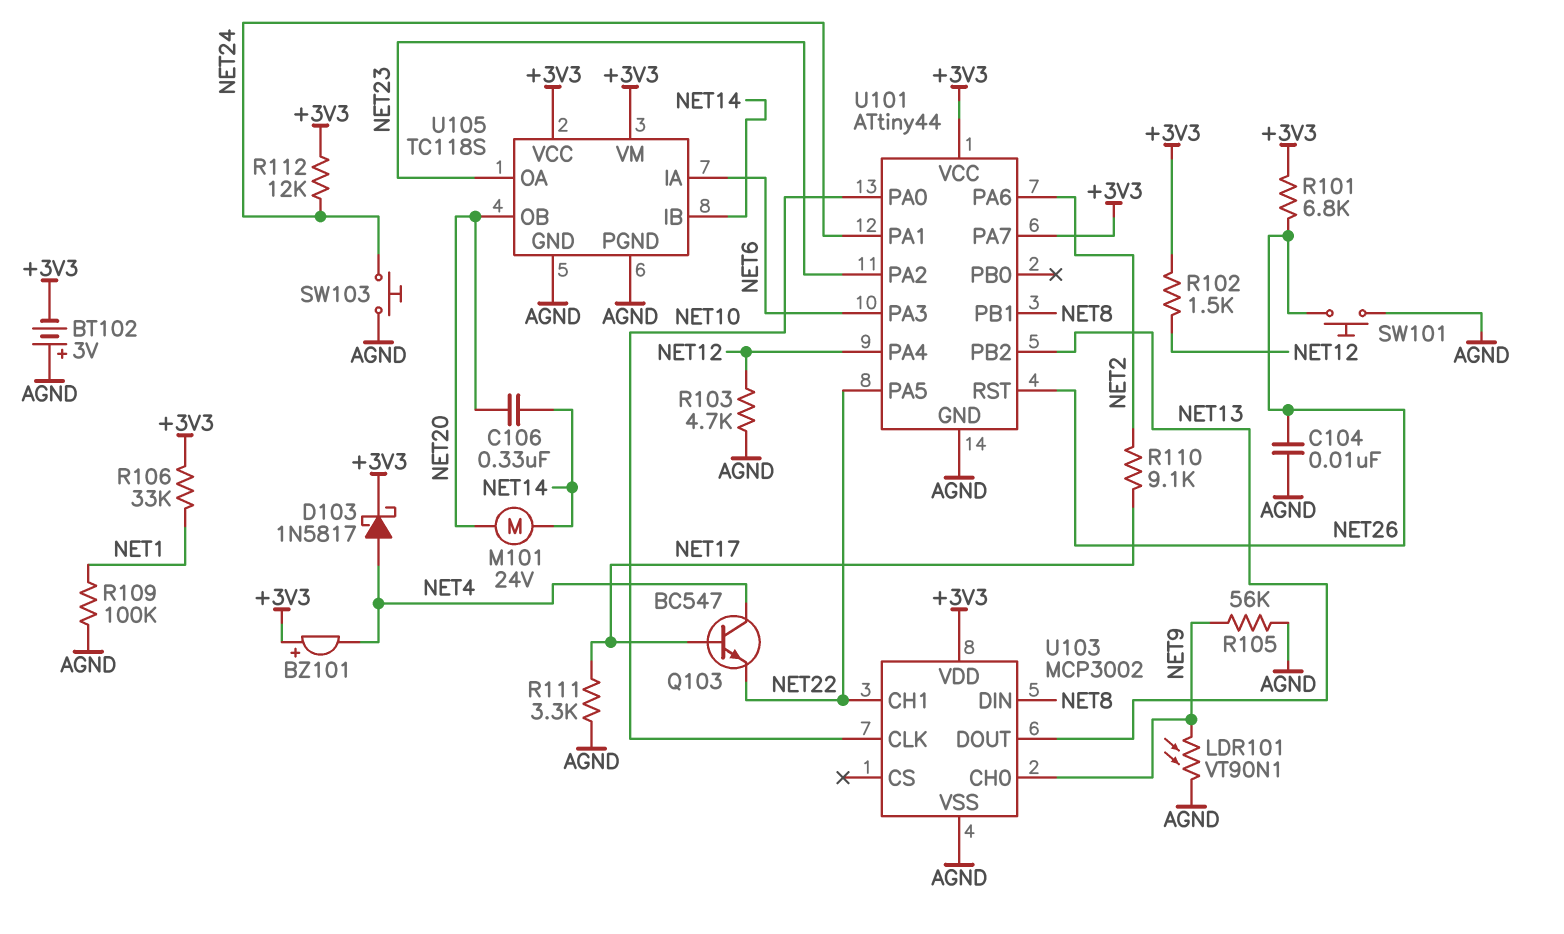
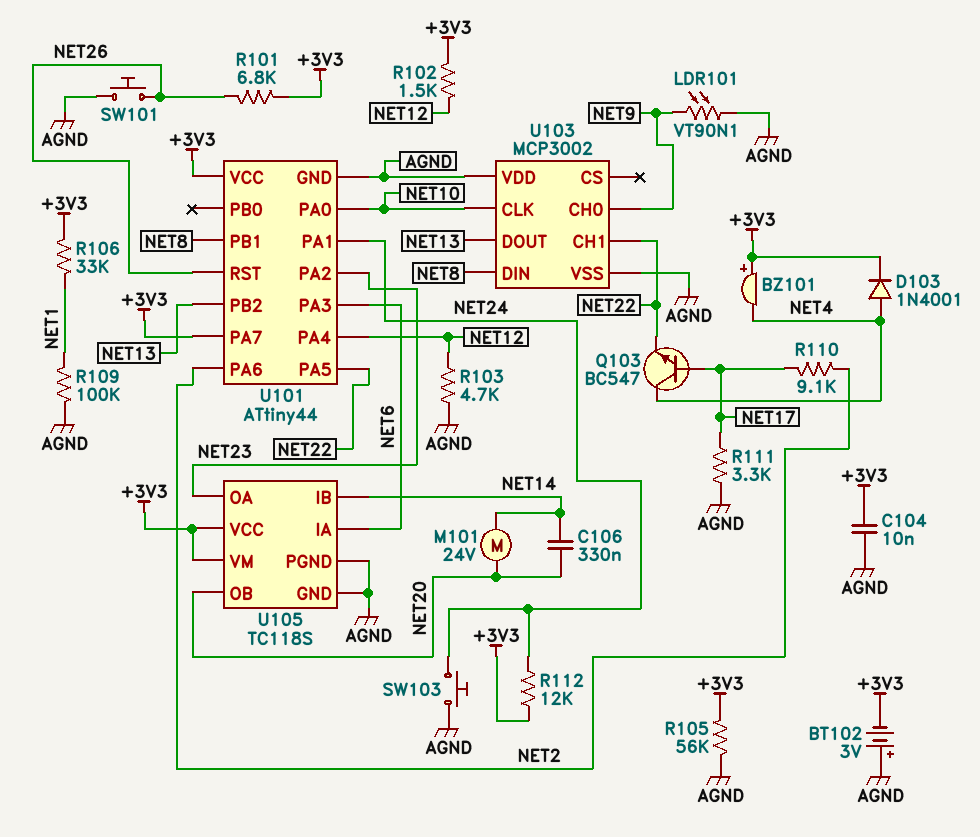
C104: 10nF (AGND, NET26) -> 10nF (+3V3, AGND)
D103: schottky 1N5817 (A NET4, K +3V3) -> diode 1N4001 (A NET4, K +3V3)
R105: 56k (AGND, NET9) -> 56k (+3V3, AGND)
U103 pin VDD: +3V3 -> AGND

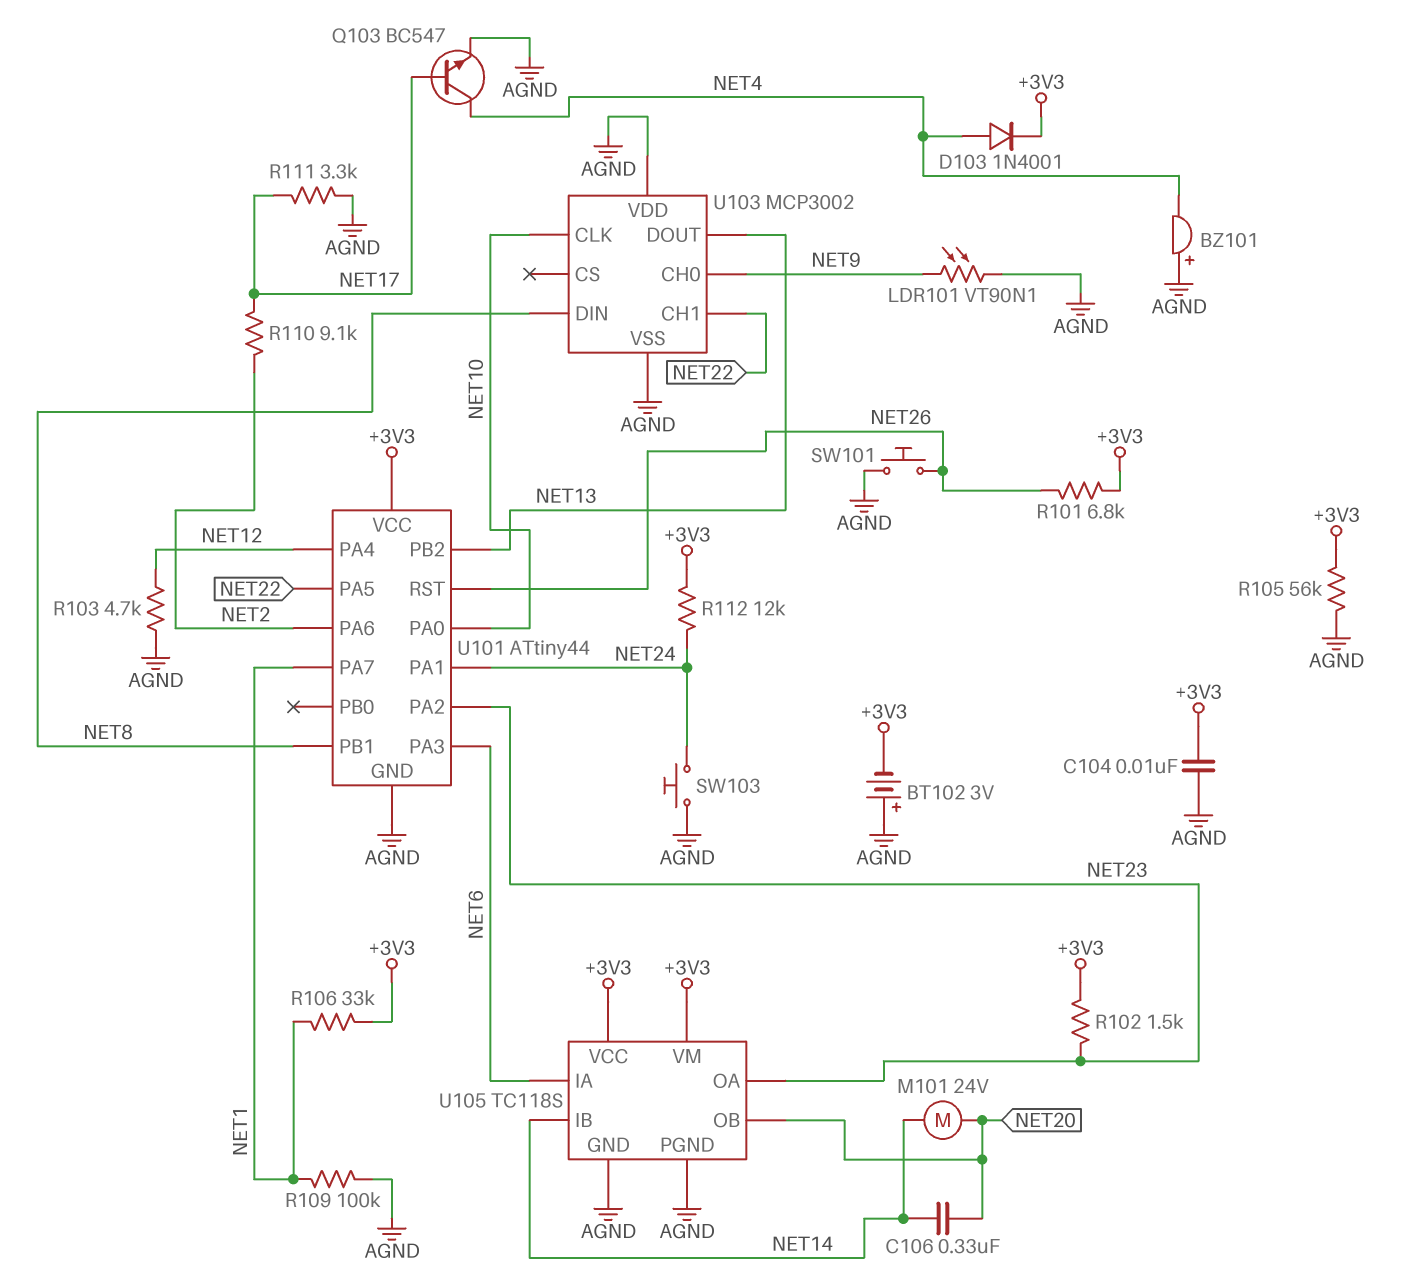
BZ101: buzzer (plus +3V3, minus NET4) -> buzzer (plus AGND, minus NET4)
Q103: NPN BC547 (B NET17, C NET4, E NET22) -> NPN BC547 (B NET17, C NET4, E AGND)
R102: 1.5k (+3V3, NET12) -> 1.5k (+3V3, NET23)
U101 pin PA7: +3V3 -> NET1

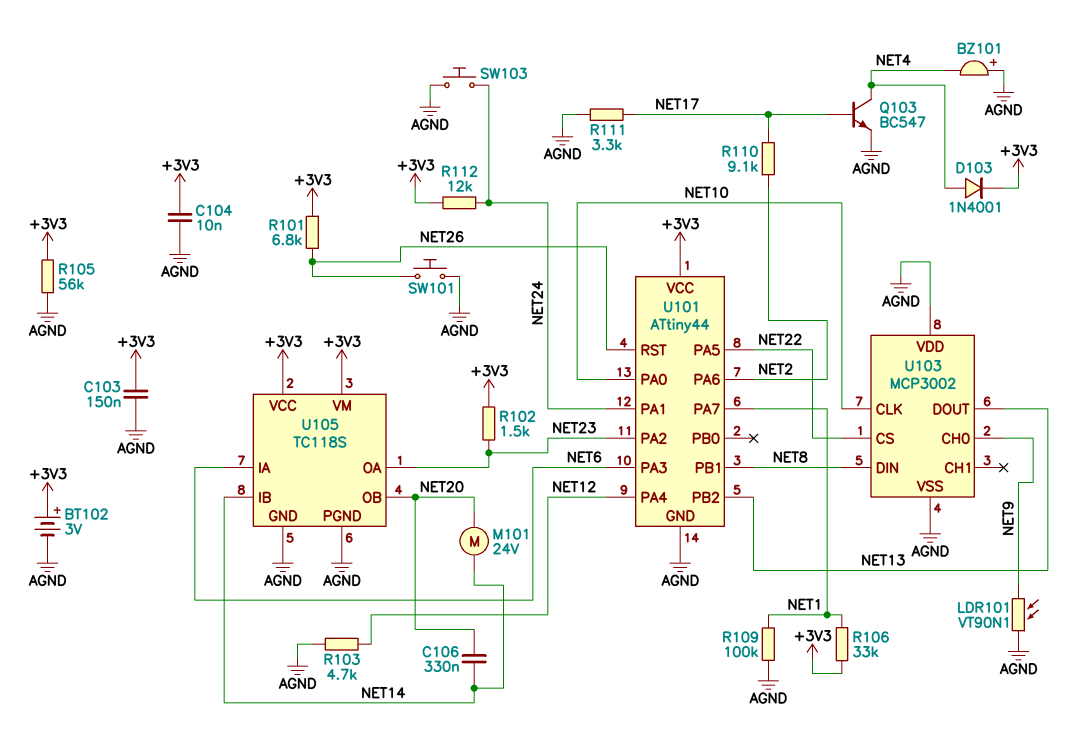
BT102: 3V (plus AGND, minus +3V3) -> 3V (plus +3V3, minus AGND)
C103: none -> 150nF (+3V3, AGND)
U103 pin CH1: NET22 -> none
U103 pin CS: none -> NET22

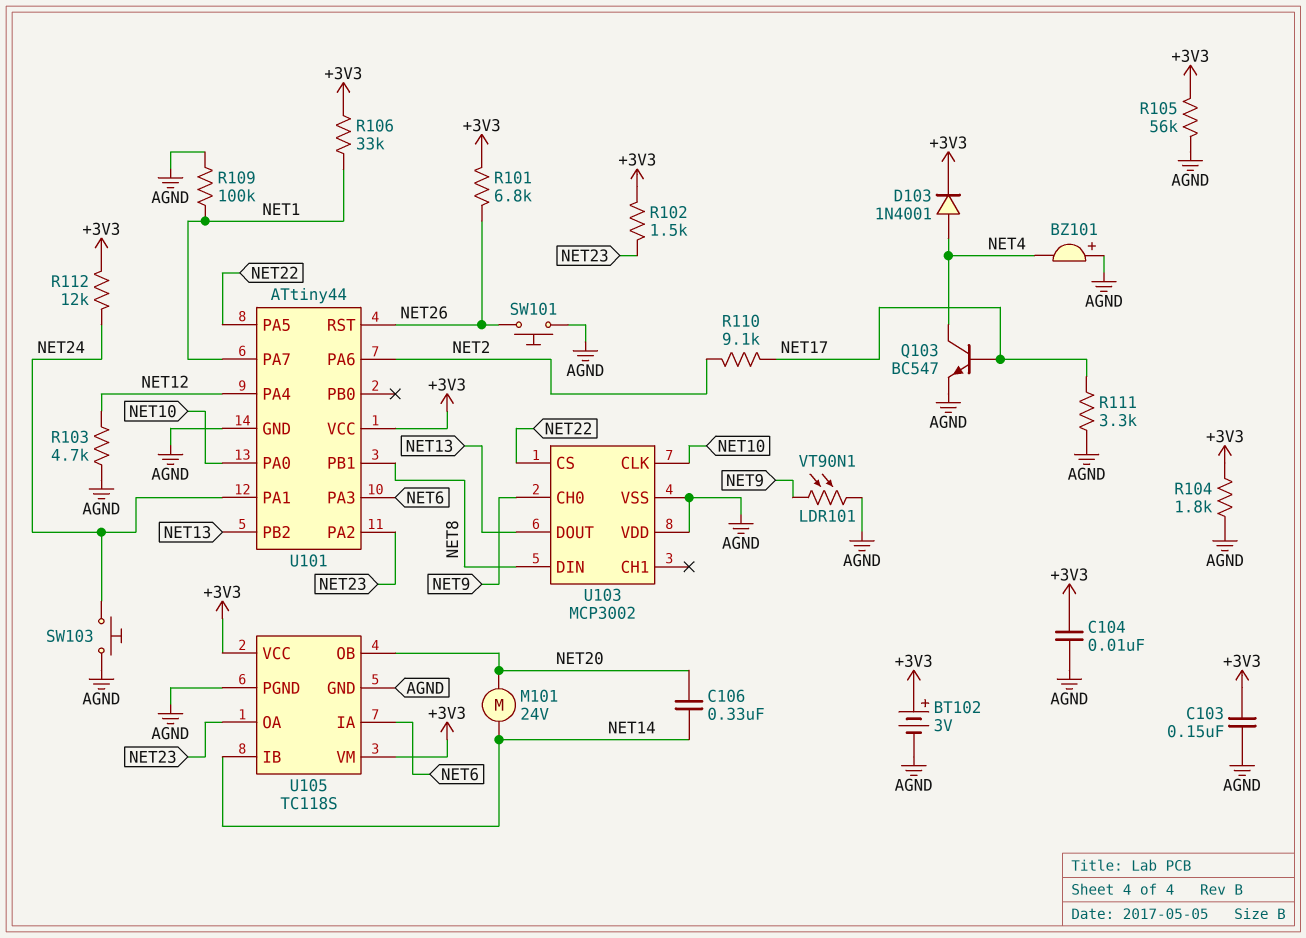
R104: none -> 1.8k (+3V3, AGND)

